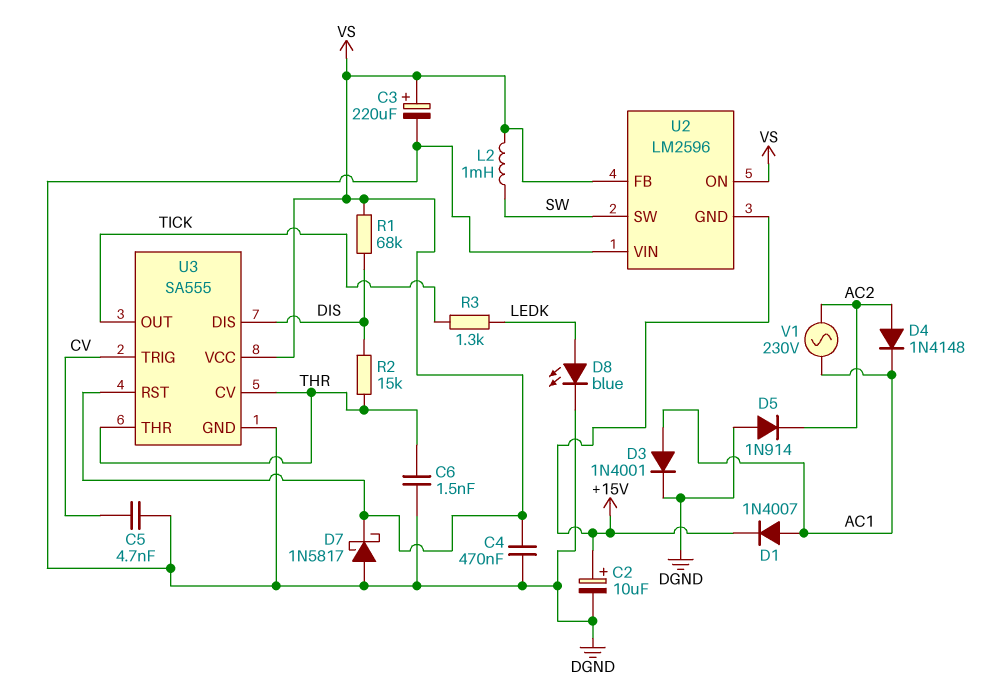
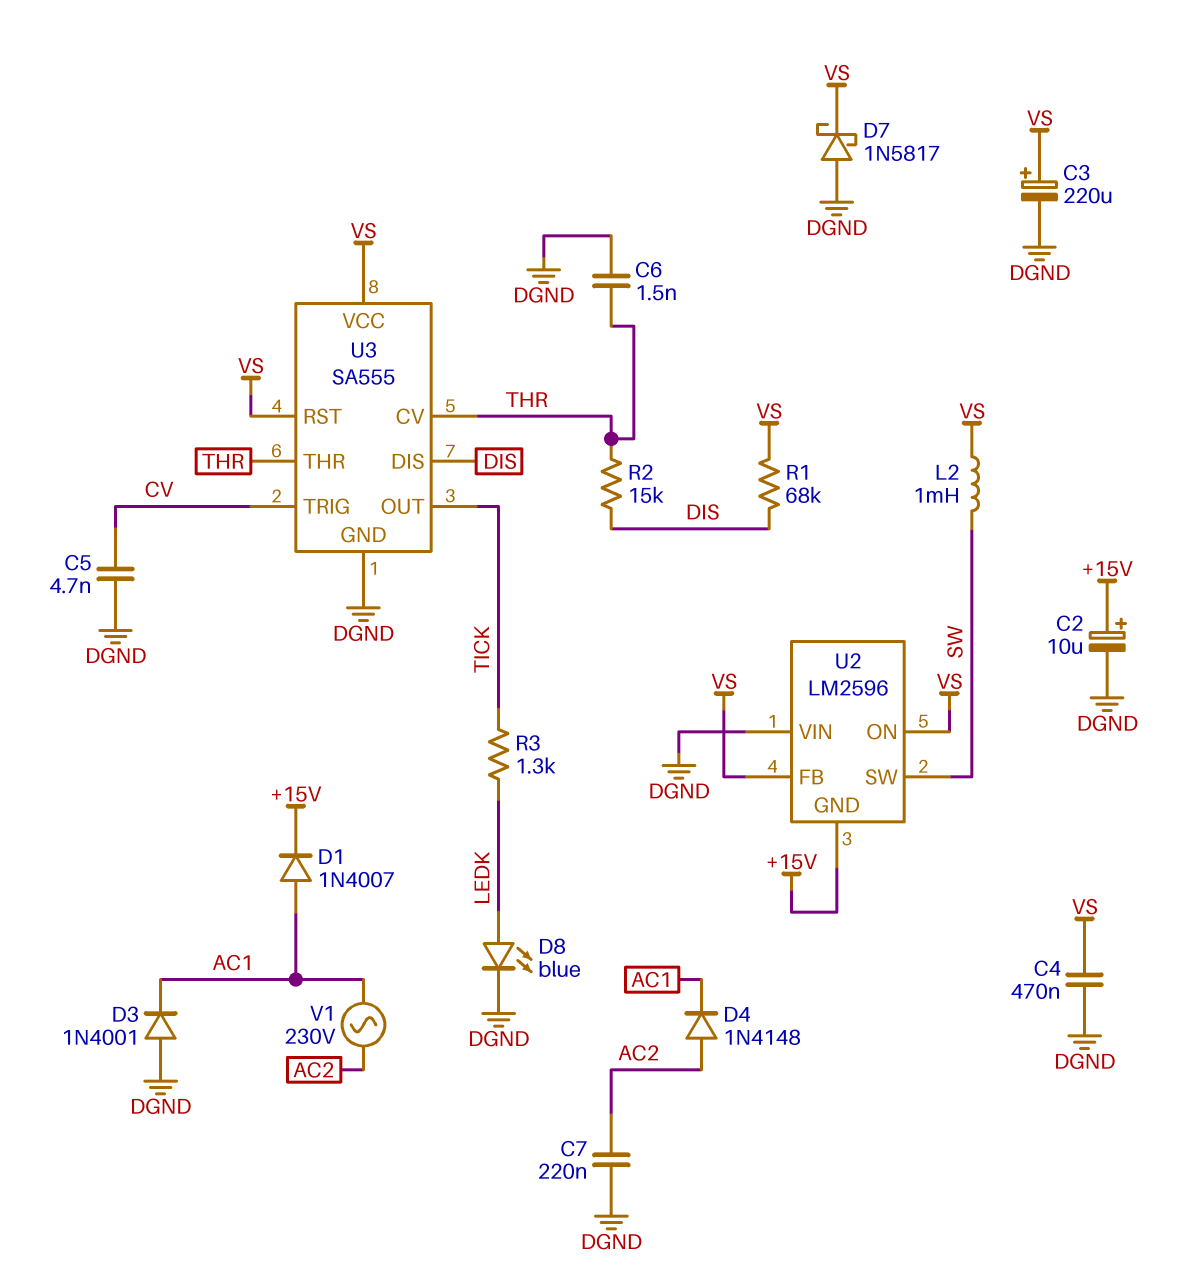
C7: none -> 220nF (AC2, DGND)
D3: diode 1N4001 (A AC1, K DGND) -> diode 1N4001 (A DGND, K AC1)
D5: diode 1N914 (A DGND, K AC2) -> none

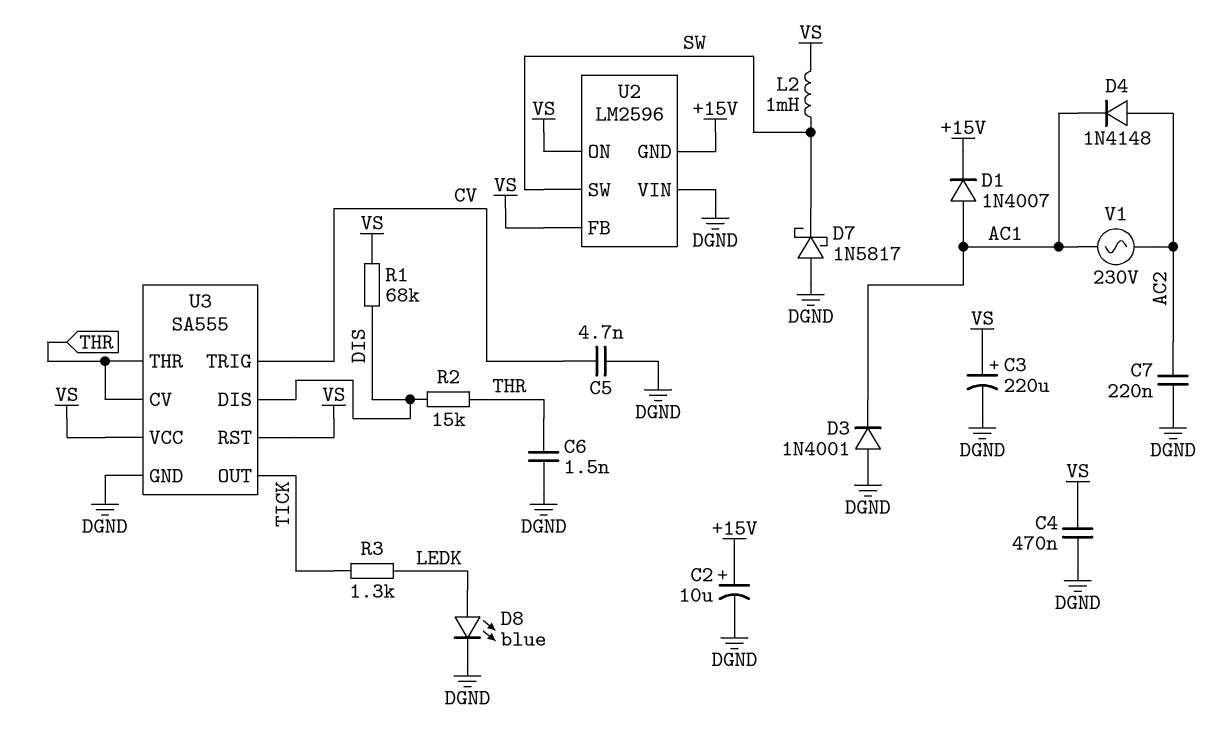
D7: schottky 1N5817 (A DGND, K VS) -> schottky 1N5817 (A DGND, K SW)

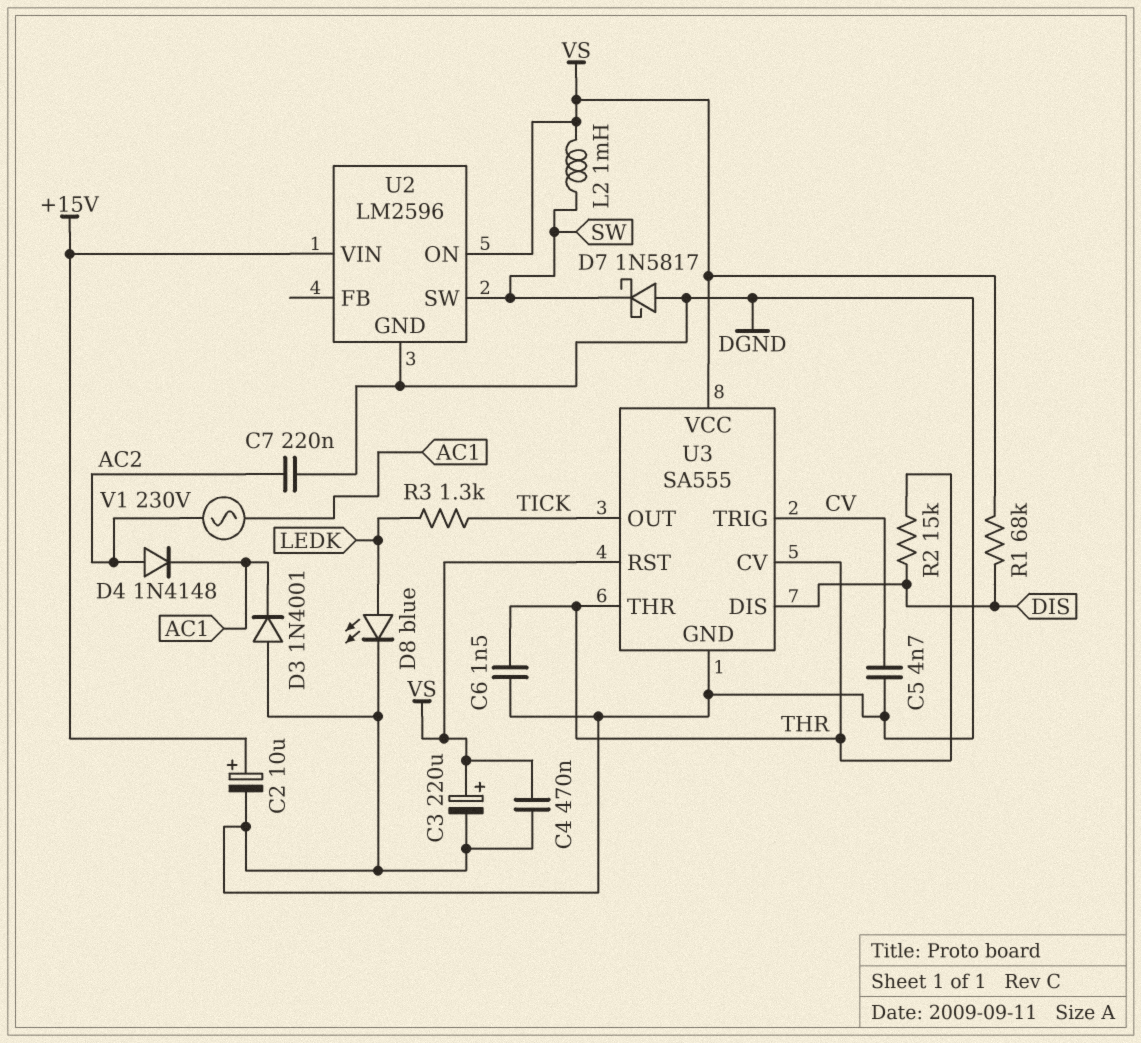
D1: diode 1N4007 (A AC1, K +15V) -> none
U2 pin FB: VS -> none
U2 pin GND: +15V -> DGND
U2 pin VIN: DGND -> +15V

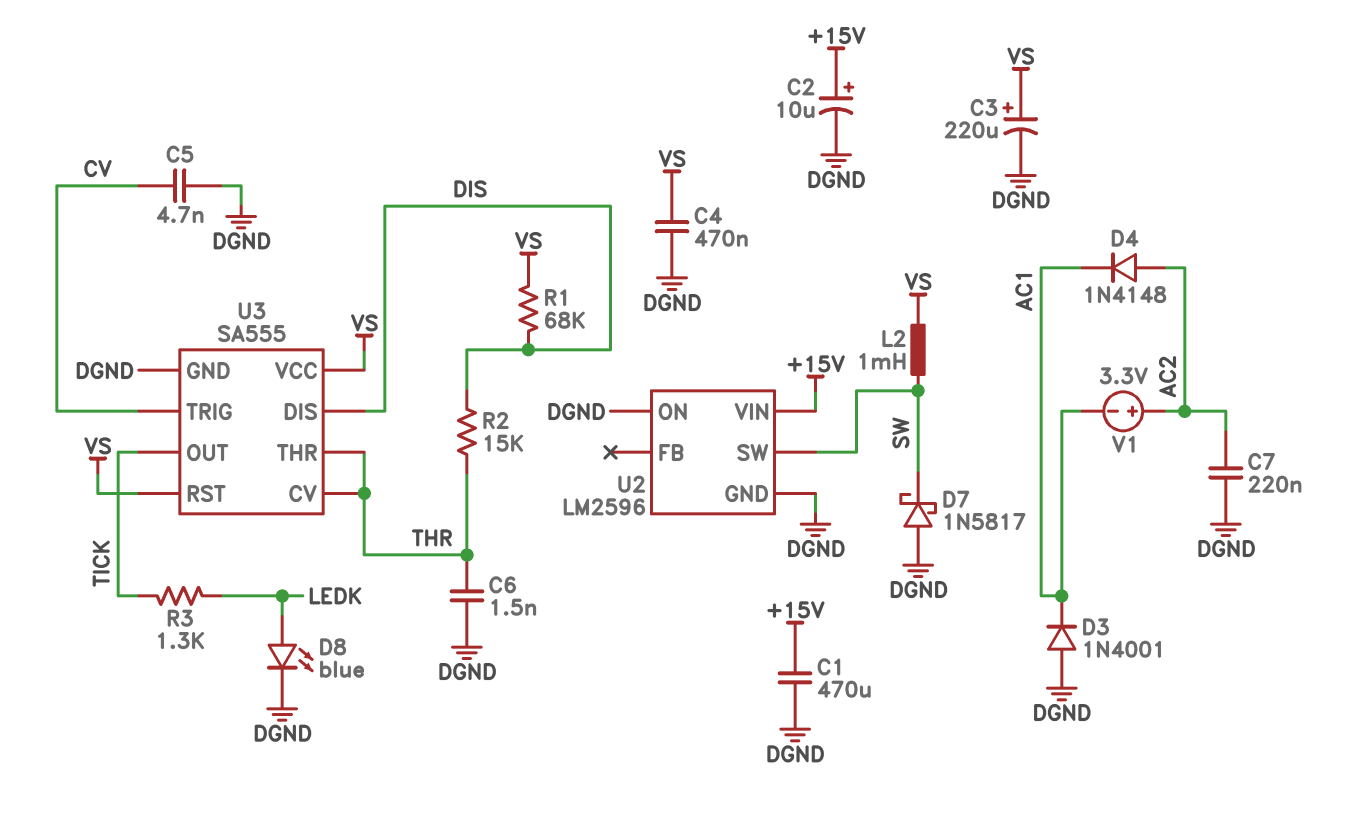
C1: none -> 470uF (+15V, DGND)
U2 pin ON: VS -> DGND
V1: AC 230V (AC1, AC2) -> 3.3V (plus AC2, minus AC1)

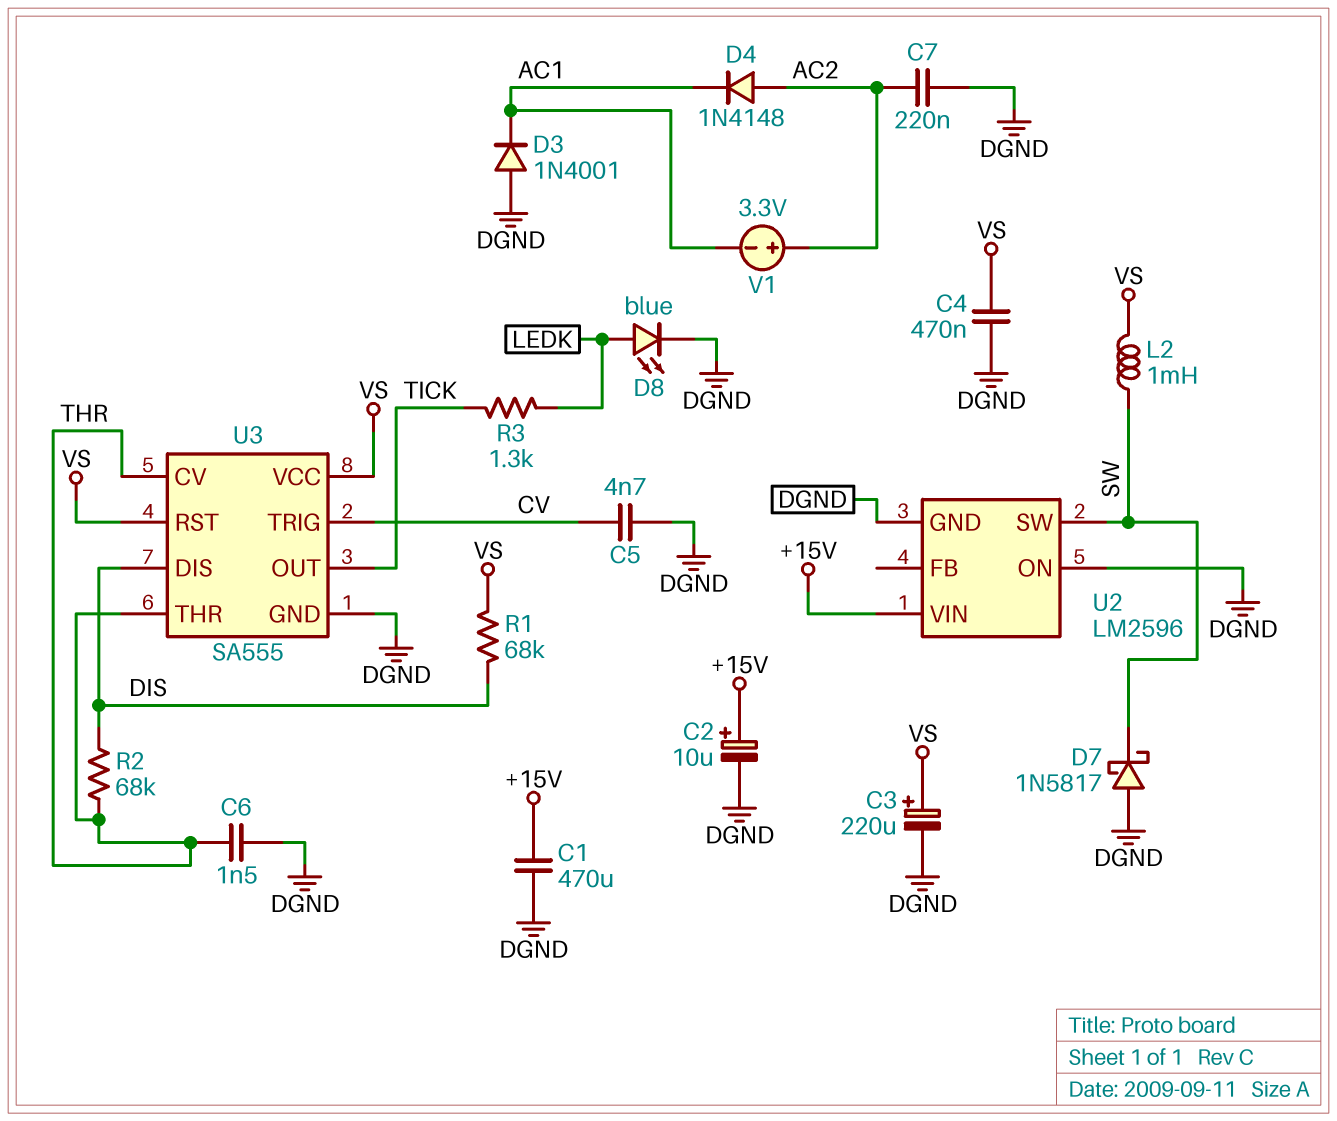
R2: 15k (DIS, THR) -> 68k (DIS, THR)

